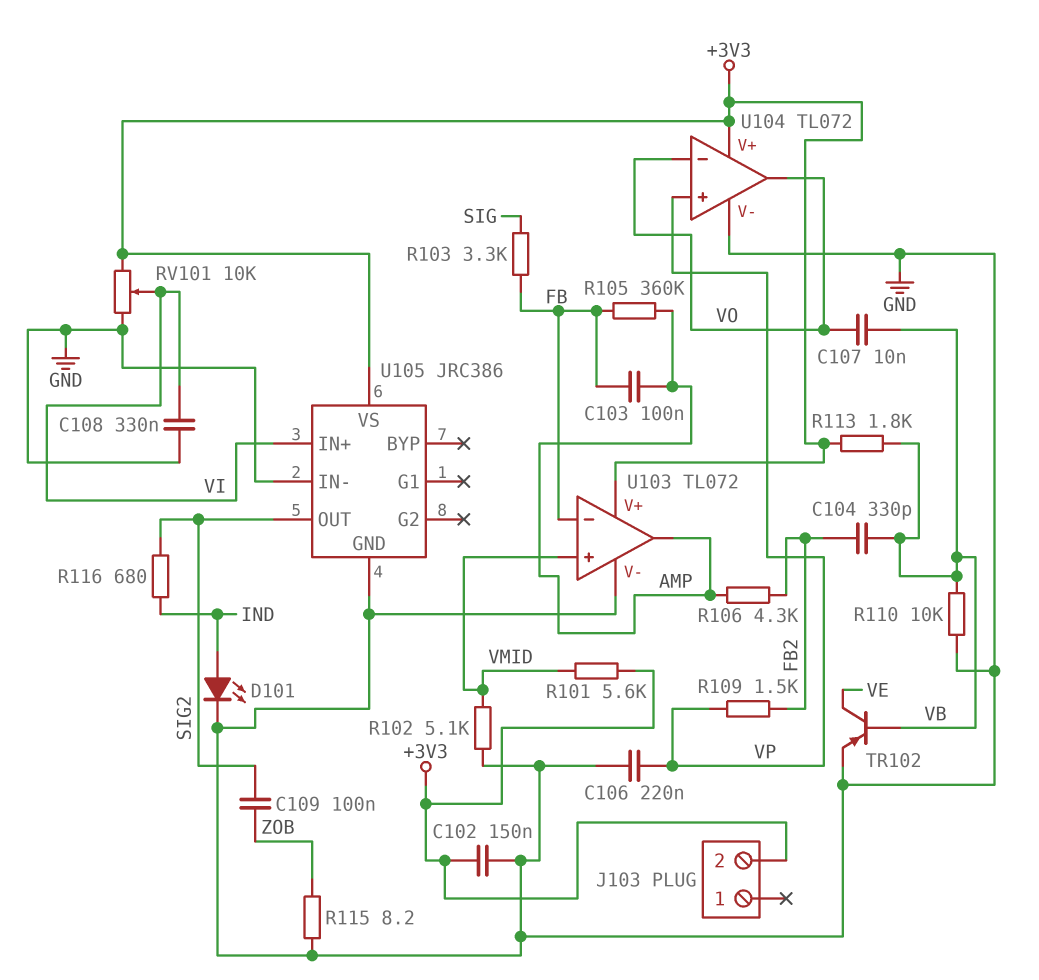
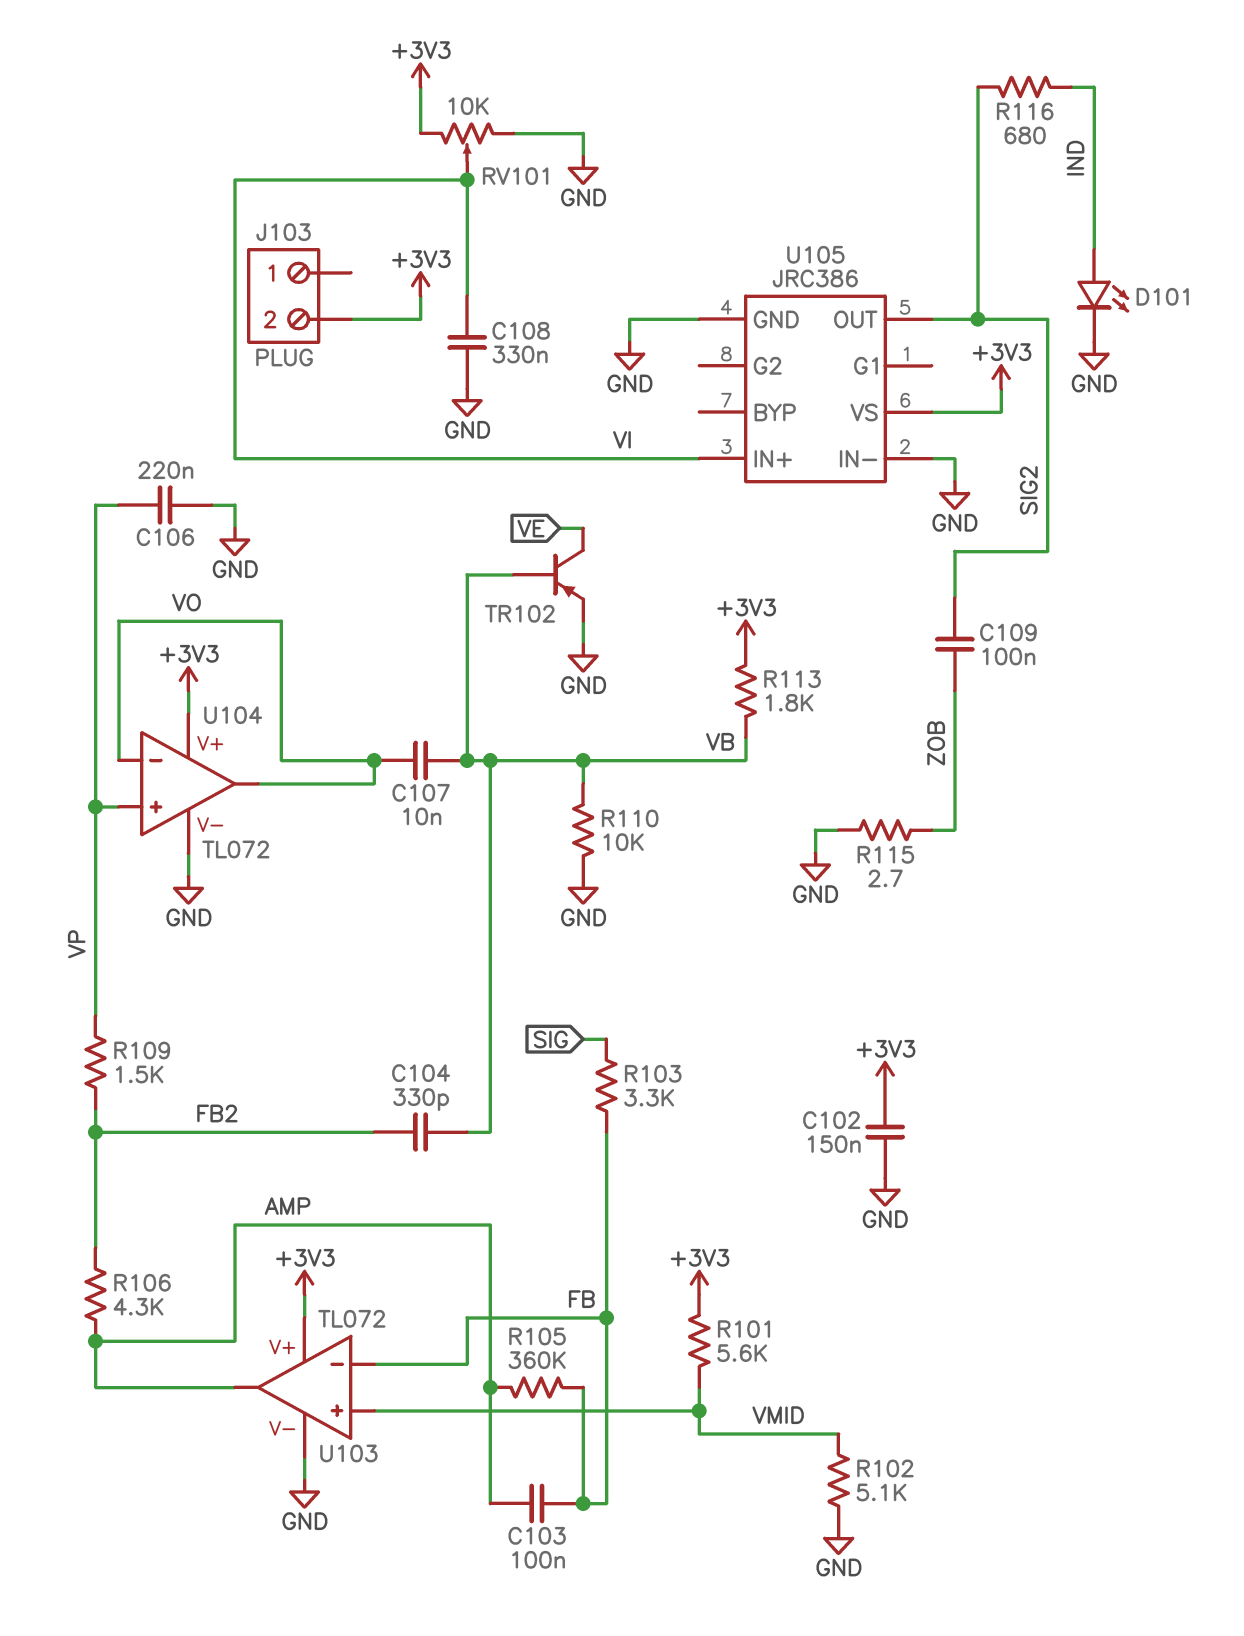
R115: 8.2 (GND, ZOB) -> 2.7 (GND, ZOB)

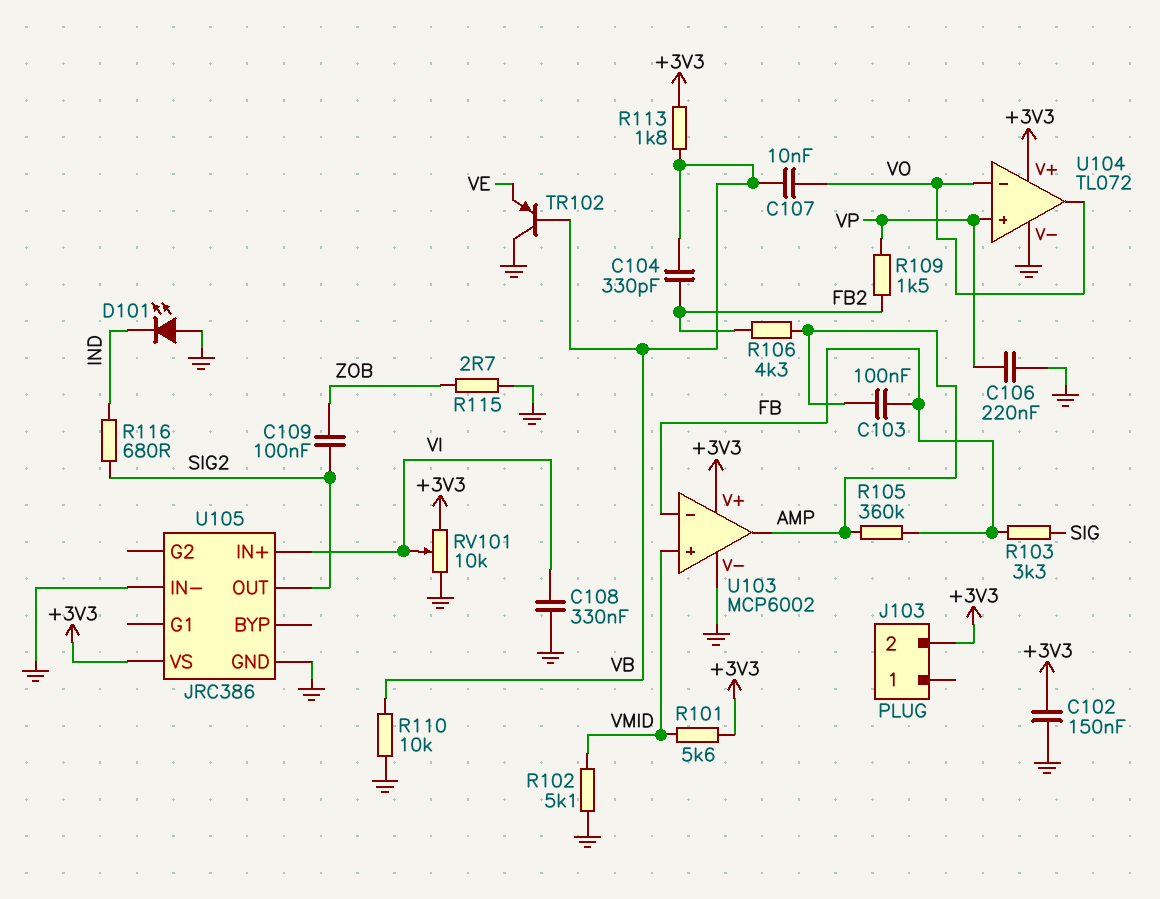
D101: LED (A IND, K GND) -> LED (A GND, K IND)
TR102: PNP (B VB, C VE, E GND) -> PNP (B VB, C GND, E VE)
U103: TL072 -> MCP6002

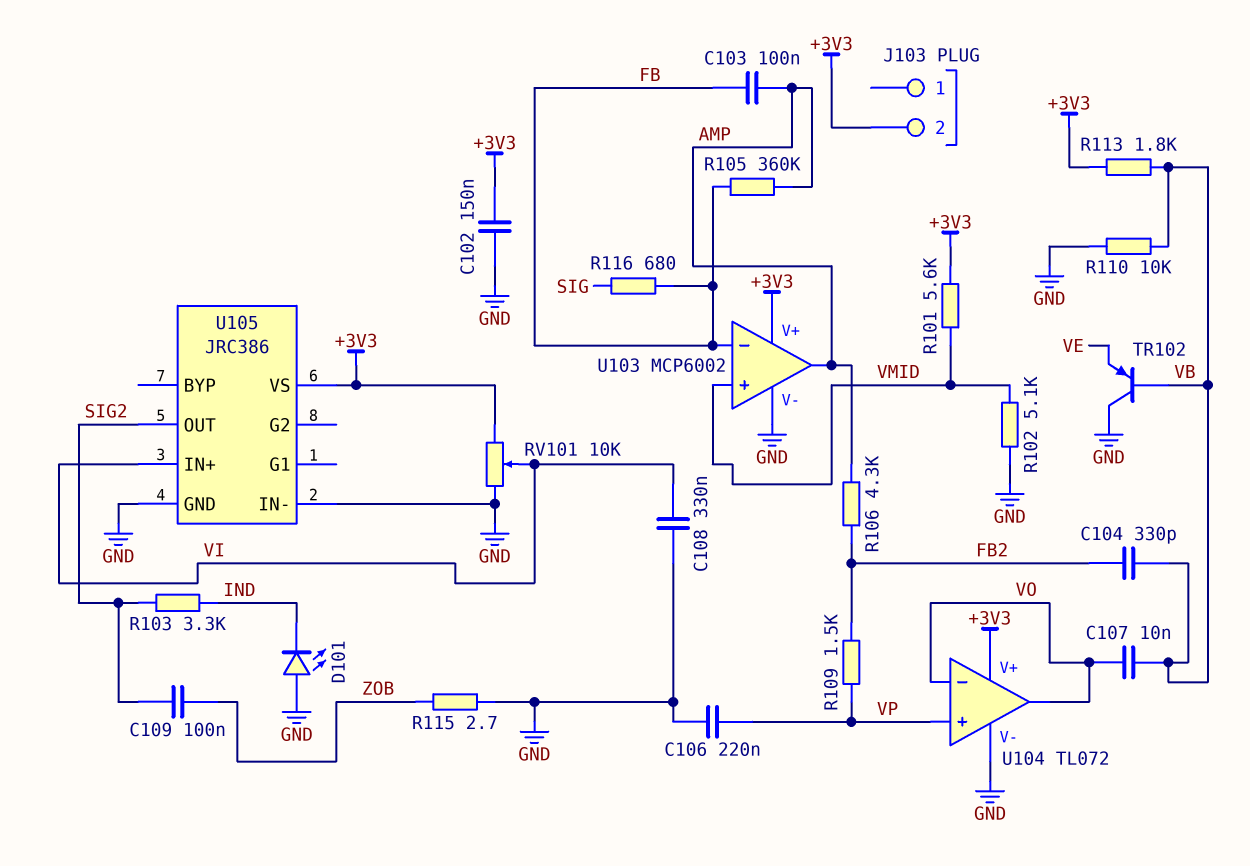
R103: 3.3k (FB, SIG) -> 3.3k (IND, SIG2)
R116: 680 (IND, SIG2) -> 680 (FB, SIG)

